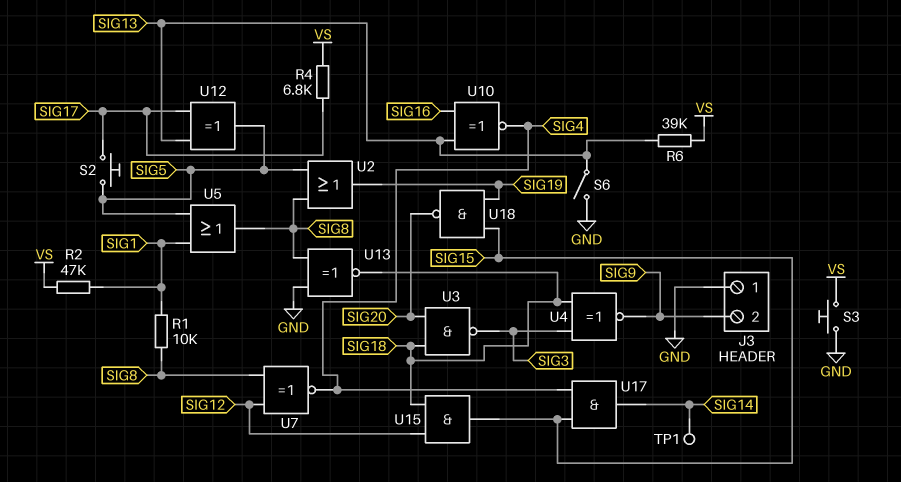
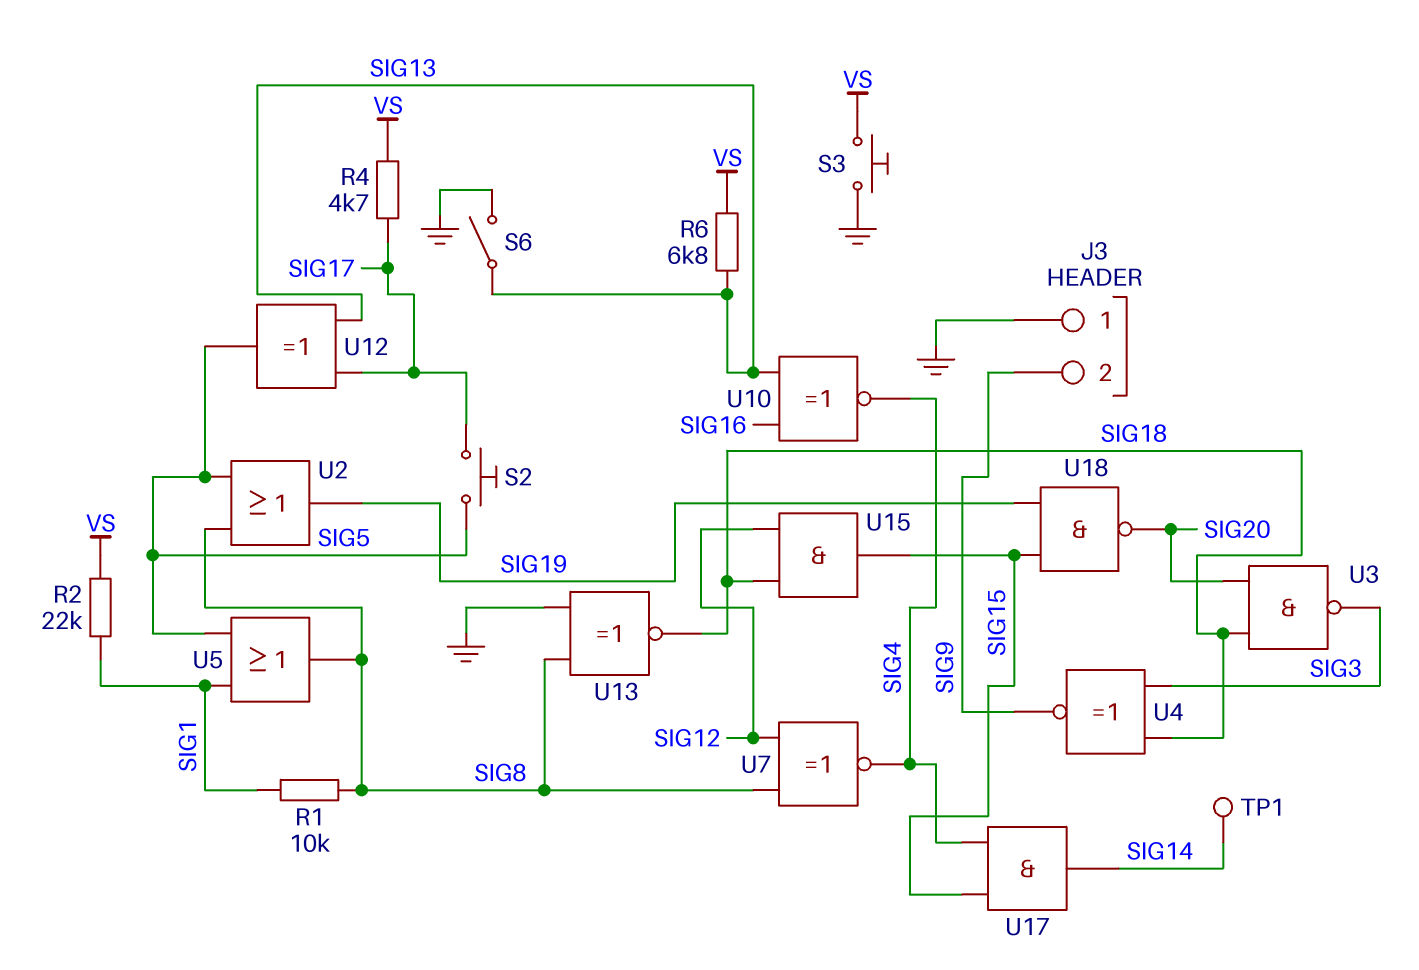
R2: 47k (SIG1, VS) -> 22k (SIG1, VS)
R4: 6.8k (SIG17, VS) -> 4.7k (SIG17, VS)
R6: 39k (SIG13, VS) -> 6.8k (SIG13, VS)

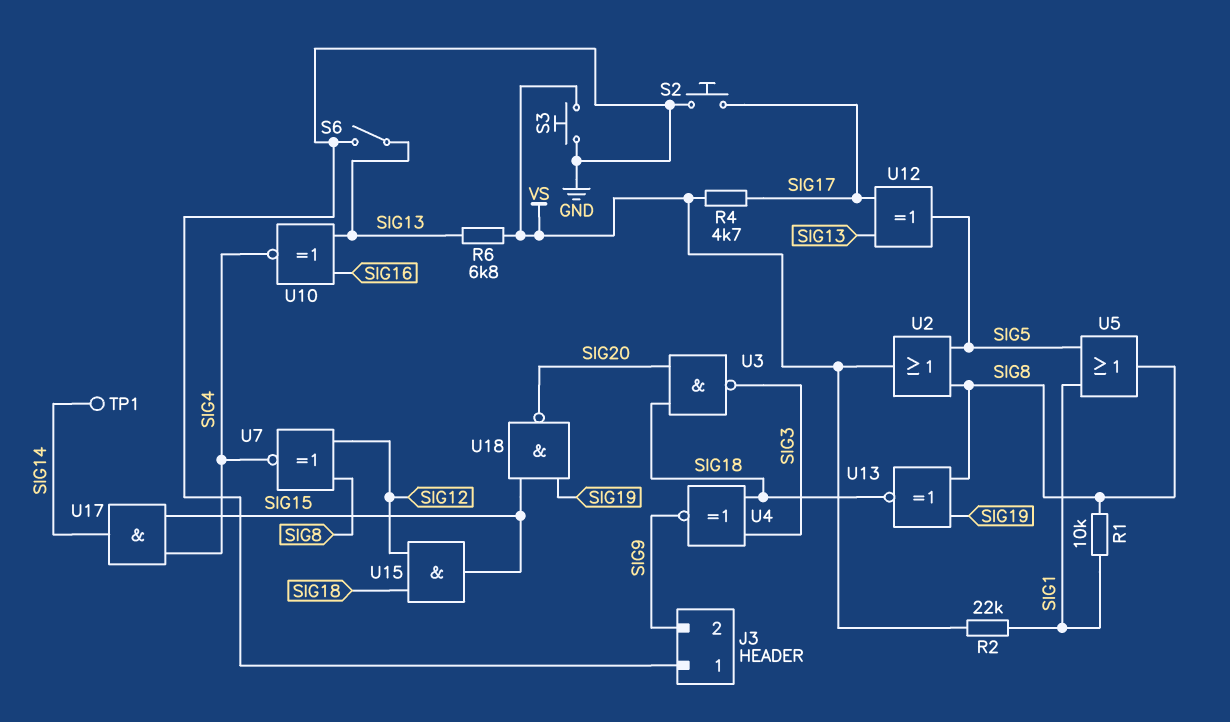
S2: button (SIG5, SIG17) -> button (GND, SIG17)
U2: OR (in SIG5, in SIG8, out SIG19) -> OR (in SIG5, in SIG8, out VS)
U13: XNOR (in GND, in SIG8, out SIG18) -> XNOR (in SIG8, in SIG19, out SIG18)

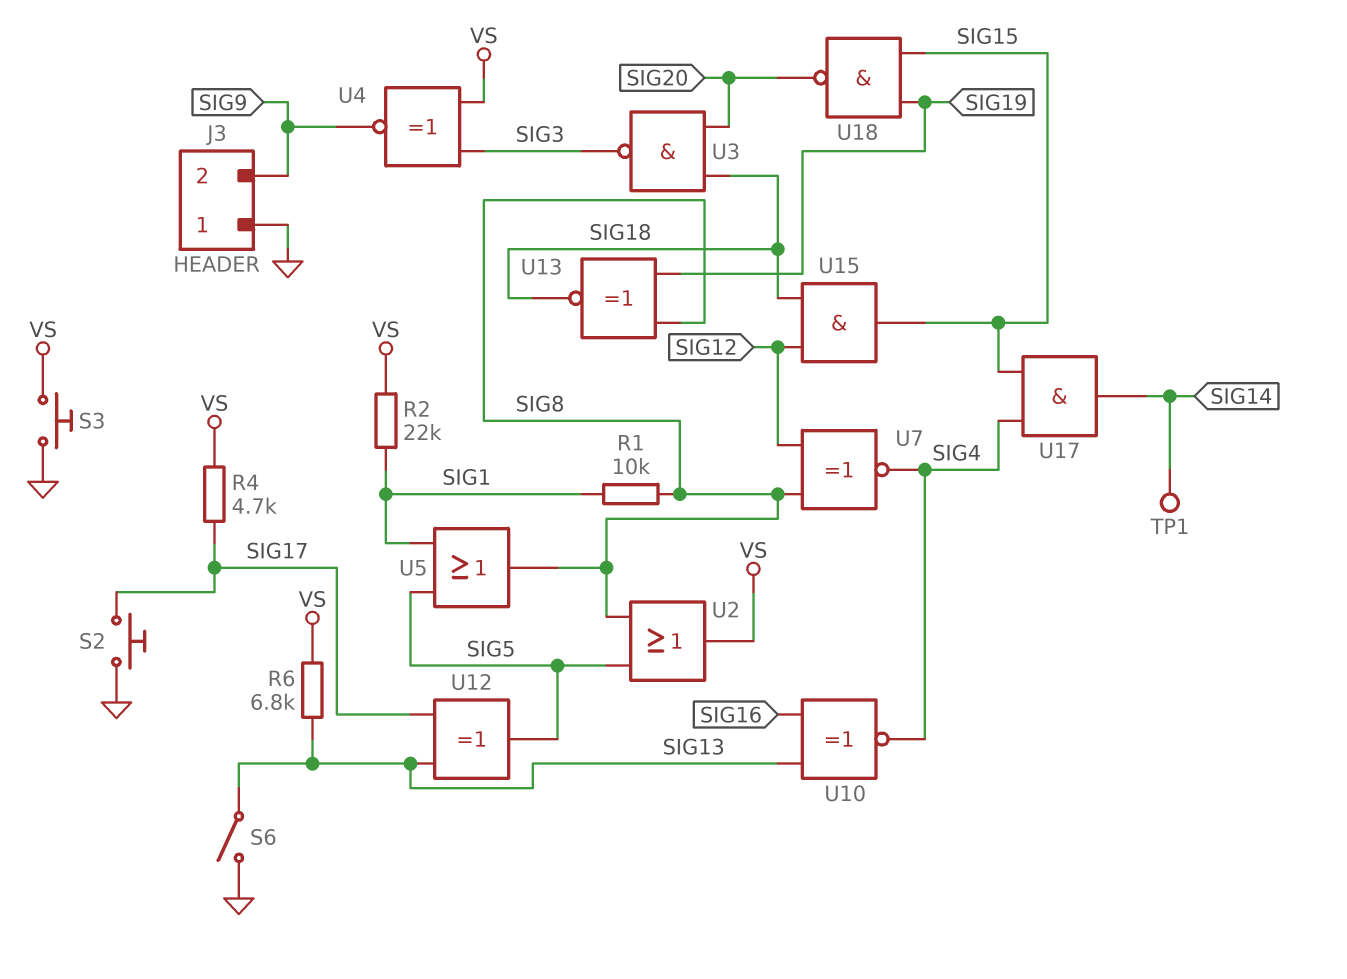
U4: XNOR (in SIG3, in SIG18, out SIG9) -> XNOR (in SIG3, in VS, out SIG9)

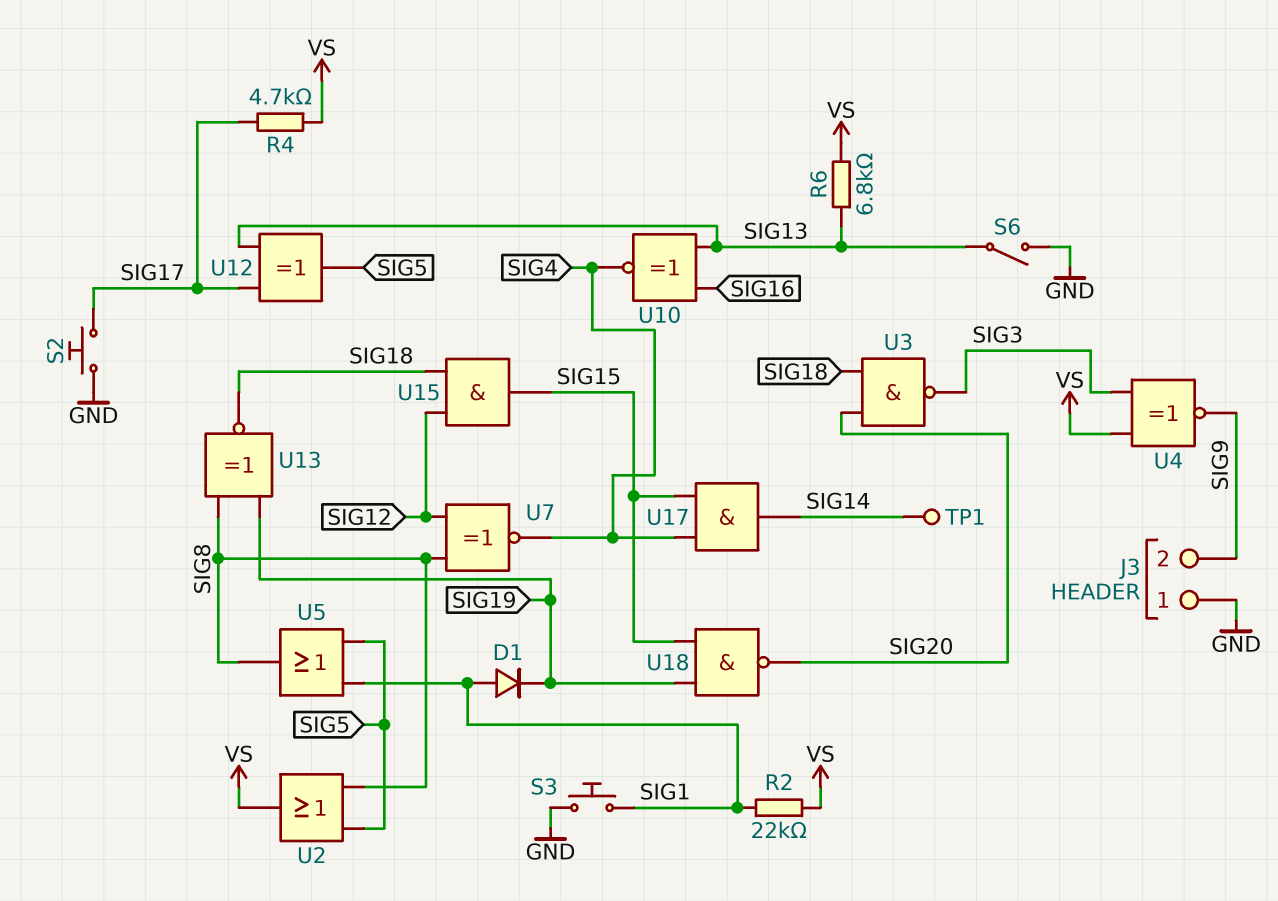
D1: none -> diode (A SIG1, K SIG19)
R1: 10k (SIG1, SIG8) -> none
S3: button (GND, VS) -> button (GND, SIG1)

